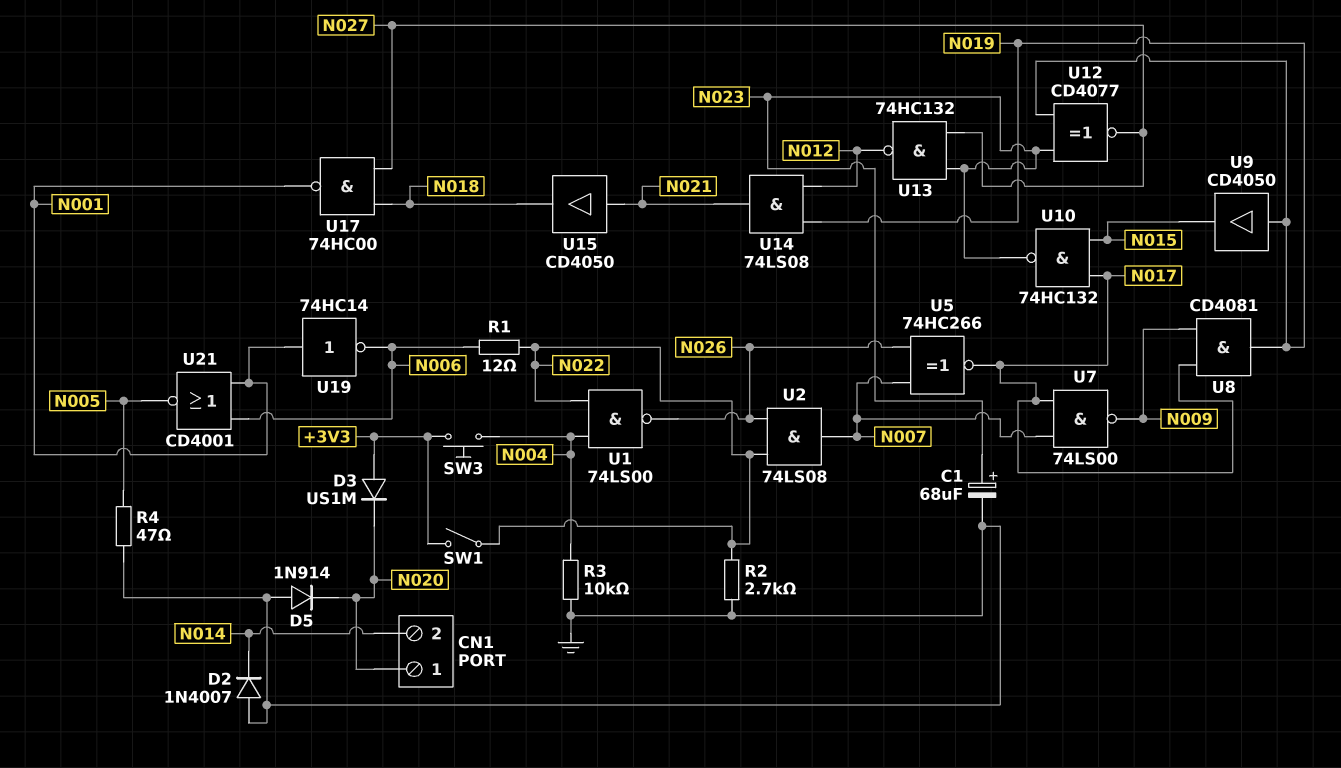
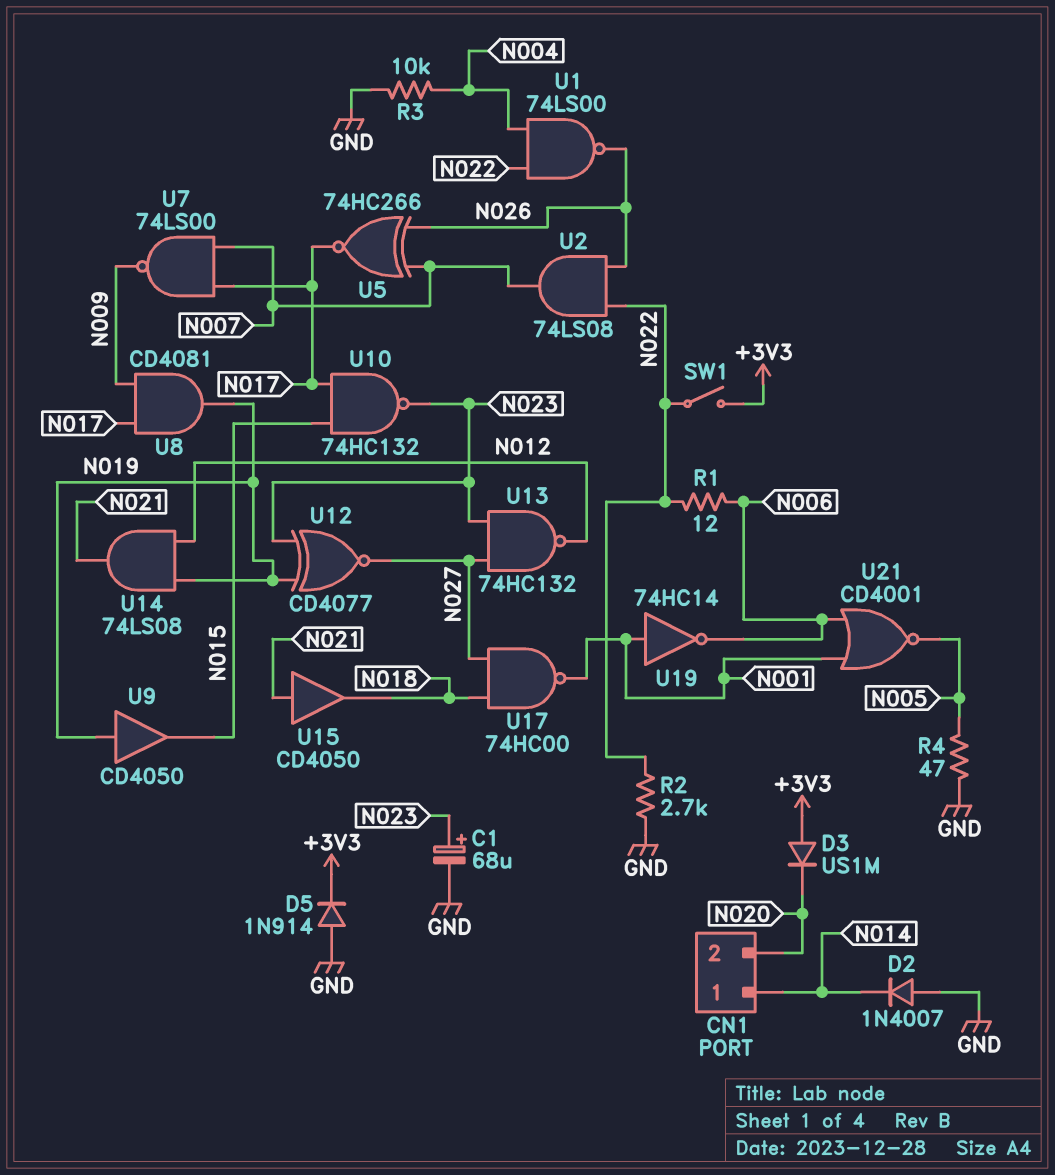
CN1 pin 1: N020 -> N014
CN1 pin 2: N014 -> N020
D5: diode 1N914 (A GND, K N020) -> diode 1N914 (A GND, K +3V3)
SW3: button (+3V3, N004) -> none

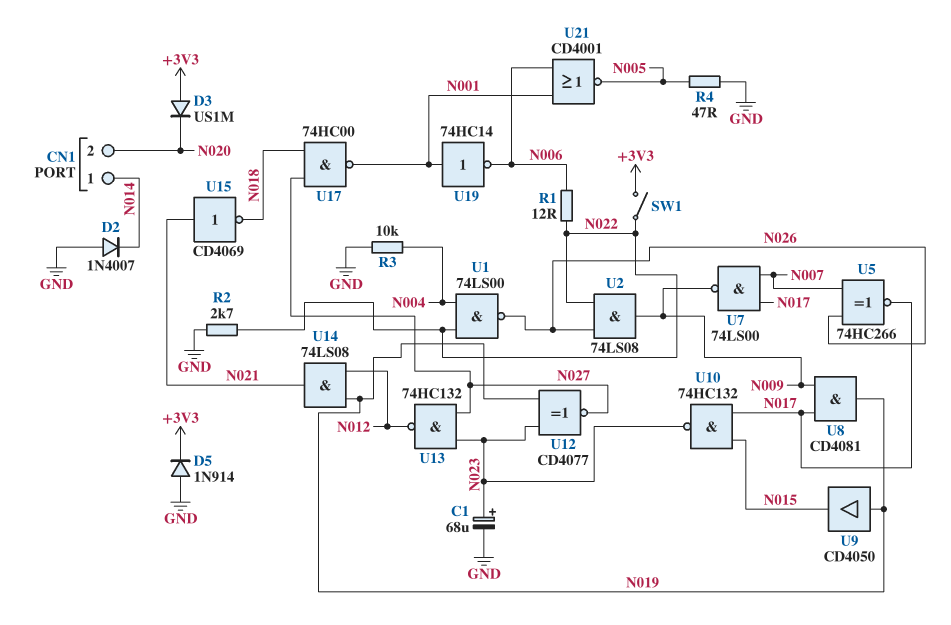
U2: AND 74LS08 (in N022, in N026, out N007) -> AND 74LS08 (in N022, in N026, out N009)
U15: buffer CD4050 (in N021, out N018) -> NOT CD4069 (in N021, out N018)

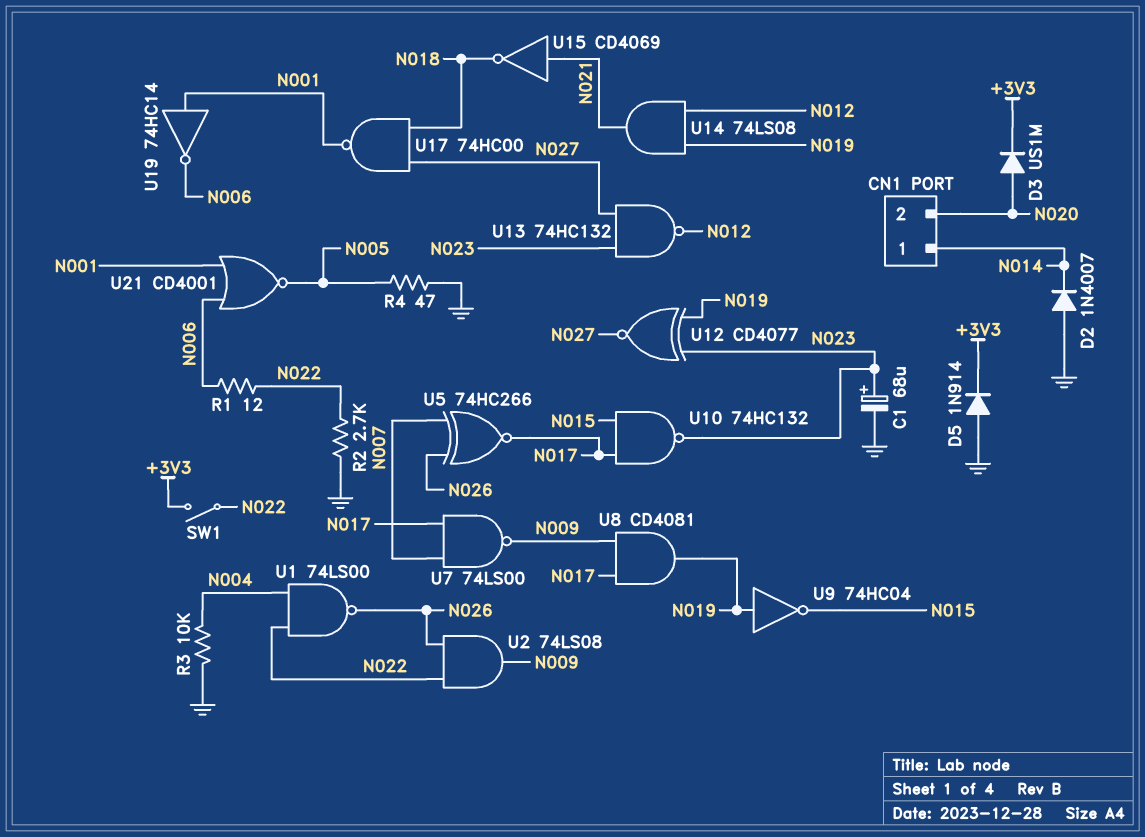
D3: diode US1M (A +3V3, K N020) -> diode US1M (A N020, K +3V3)
U9: buffer CD4050 (in N019, out N015) -> NOT 74HC04 (in N019, out N015)

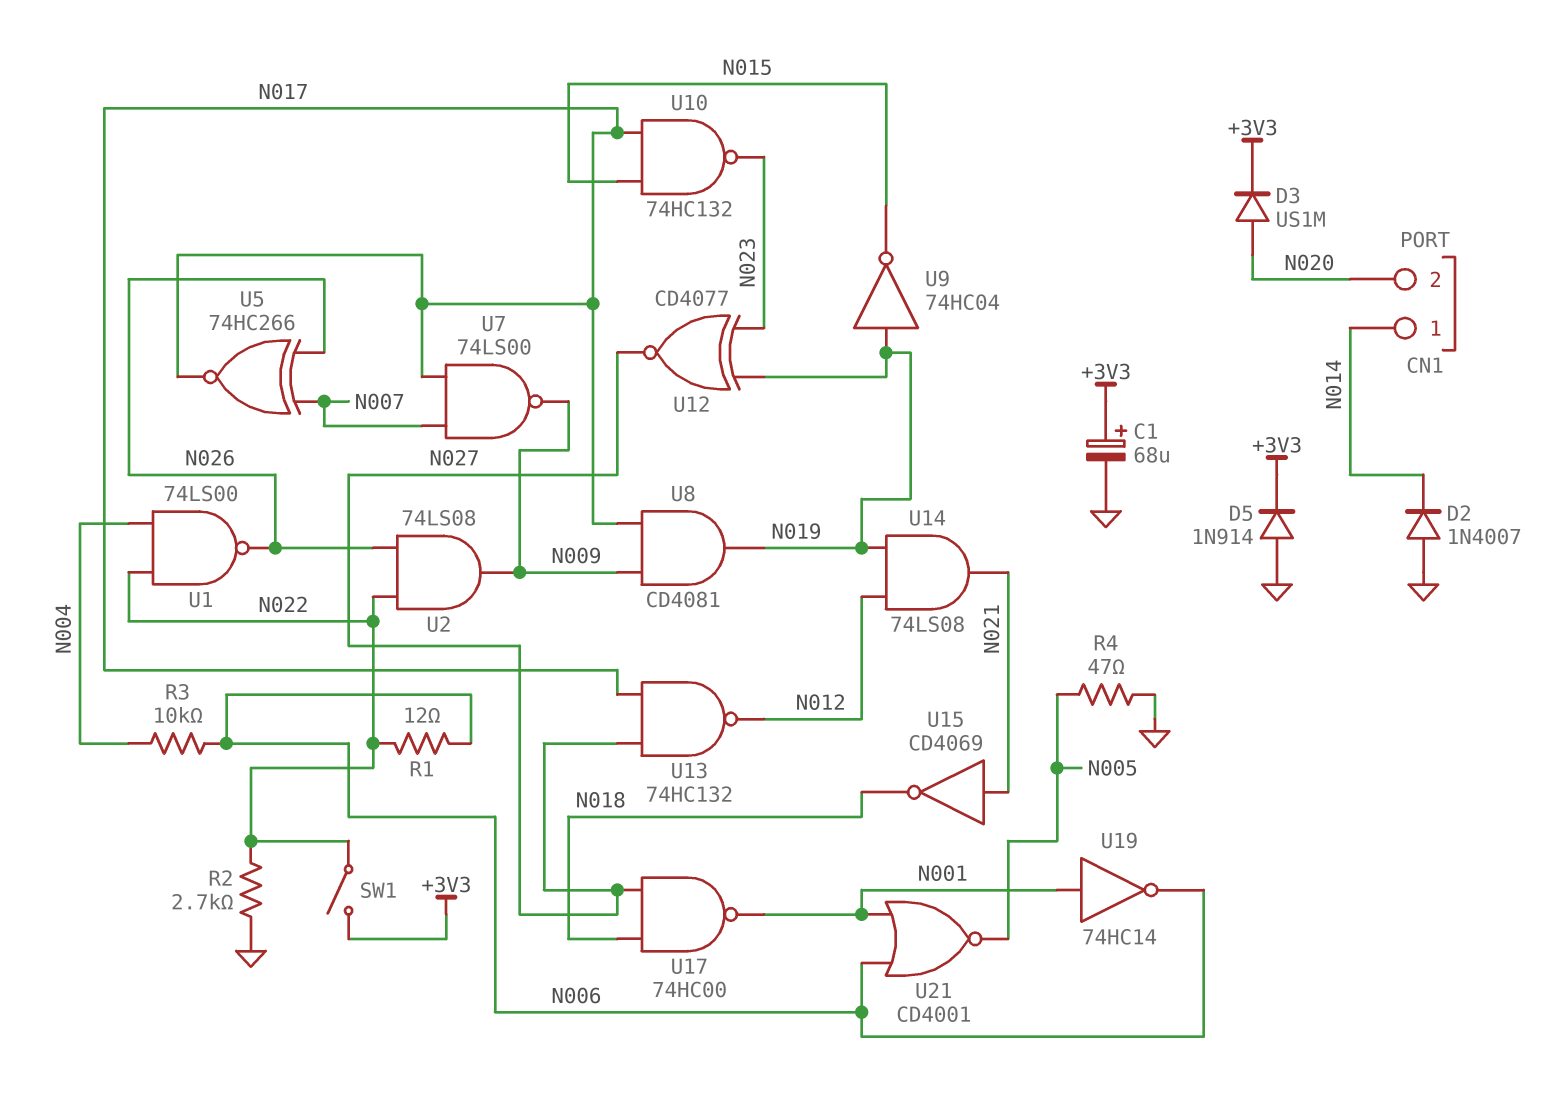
C1: 68uF (plus N023, minus GND) -> 68uF (plus +3V3, minus GND)
R3: 10k (GND, N004) -> 10k (N004, N006)
U13: NAND 74HC132 (in N023, in N027, out N012) -> NAND 74HC132 (in N017, in N027, out N012)

